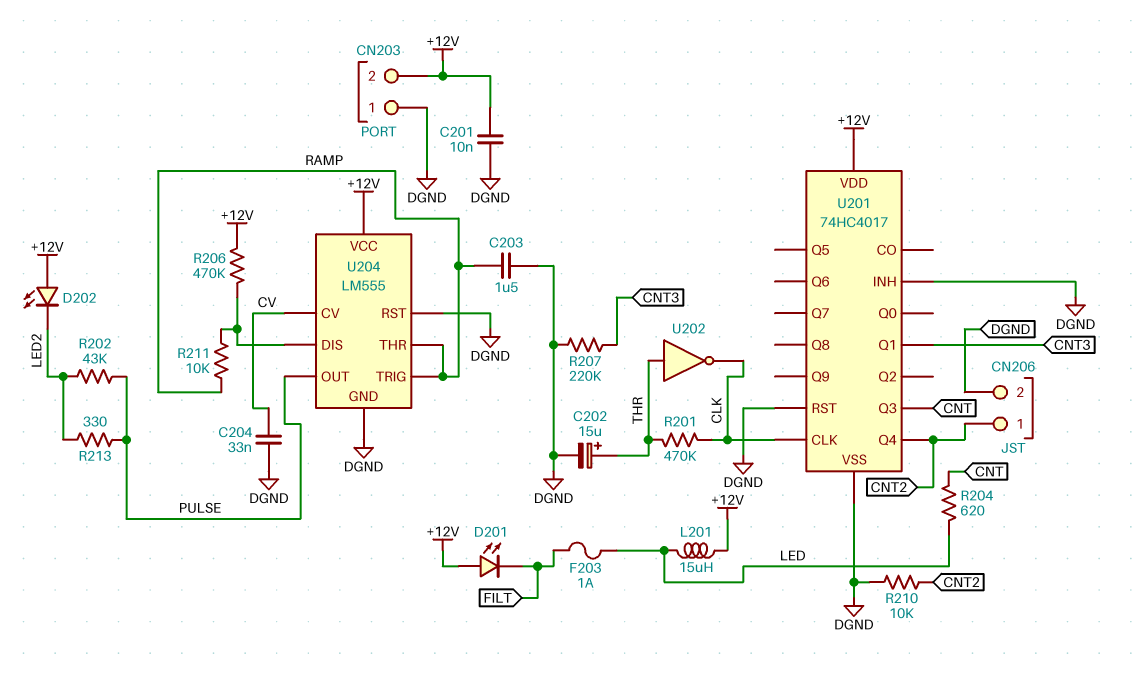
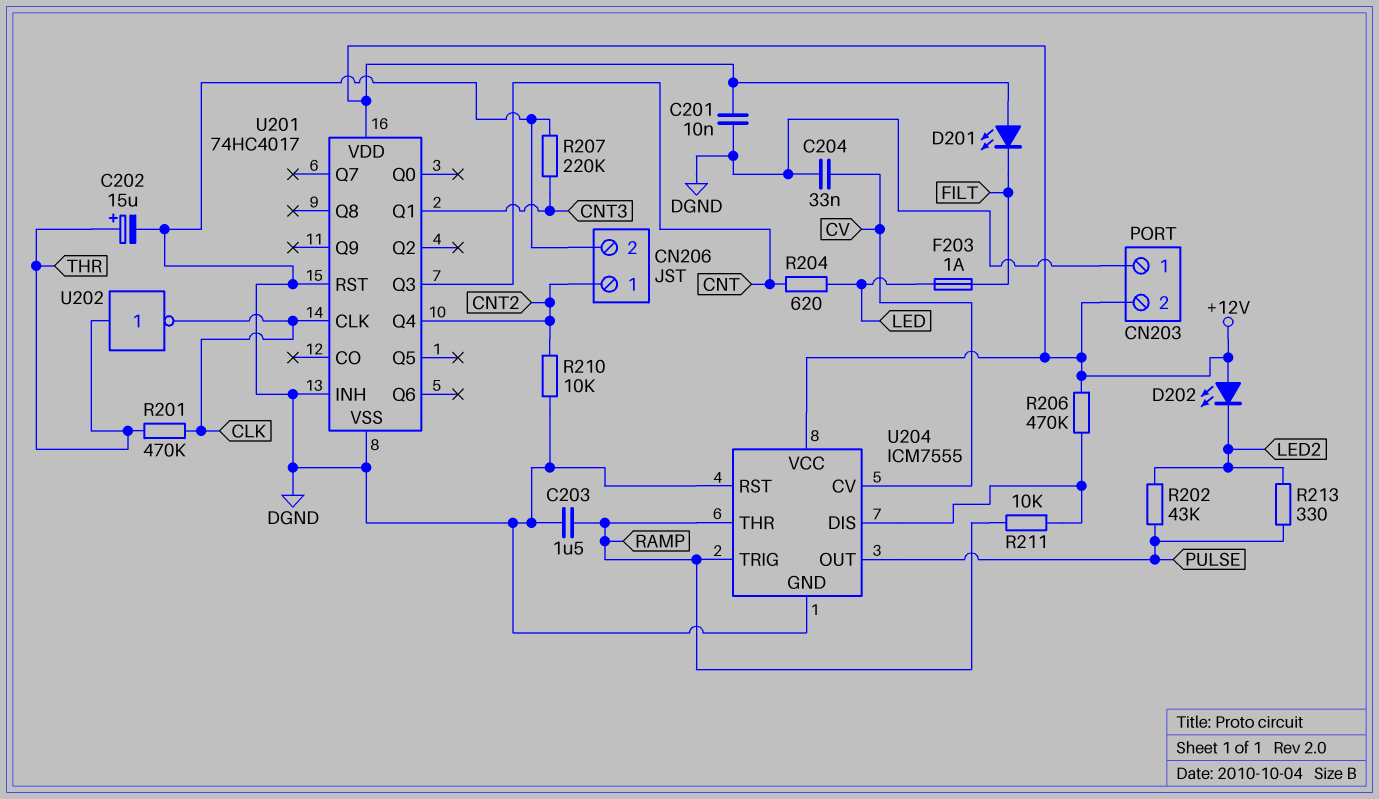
L201: 15uH (+12V, LED) -> none
U204: LM555 -> ICM7555

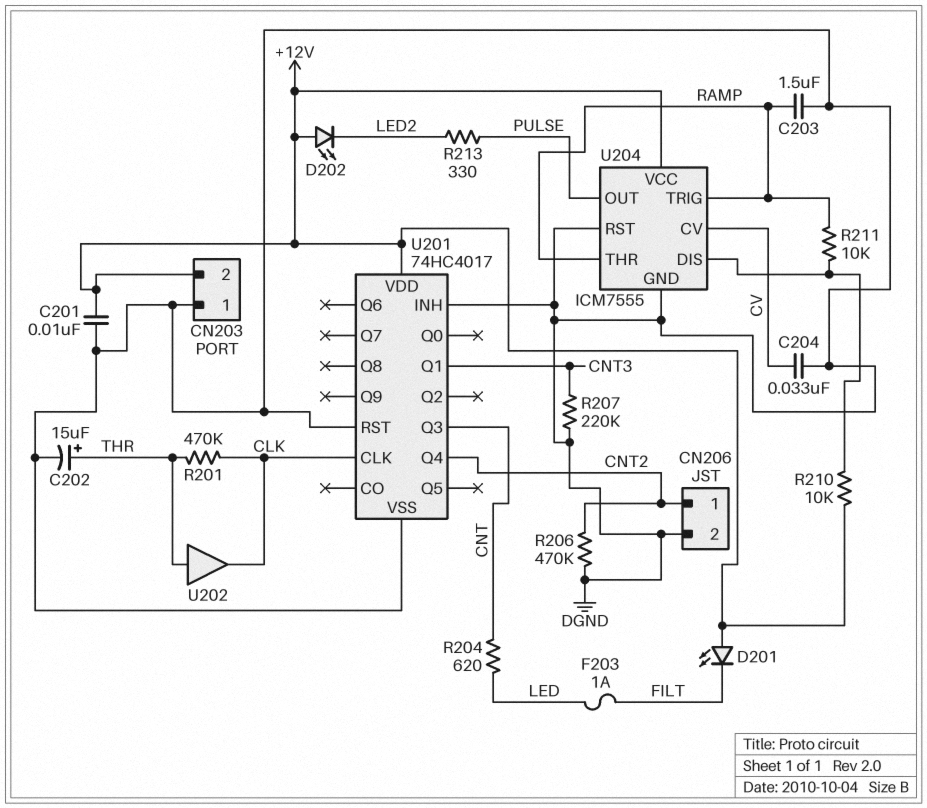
R202: 43k (LED2, PULSE) -> none
R206: 470k (+12V, U204/DIS) -> 470k (CNT2, DGND)
R210: 10k (CNT2, DGND) -> 10k (+12V, U204/DIS)
U202: NOT (in THR, out CLK) -> buffer (in THR, out CLK)

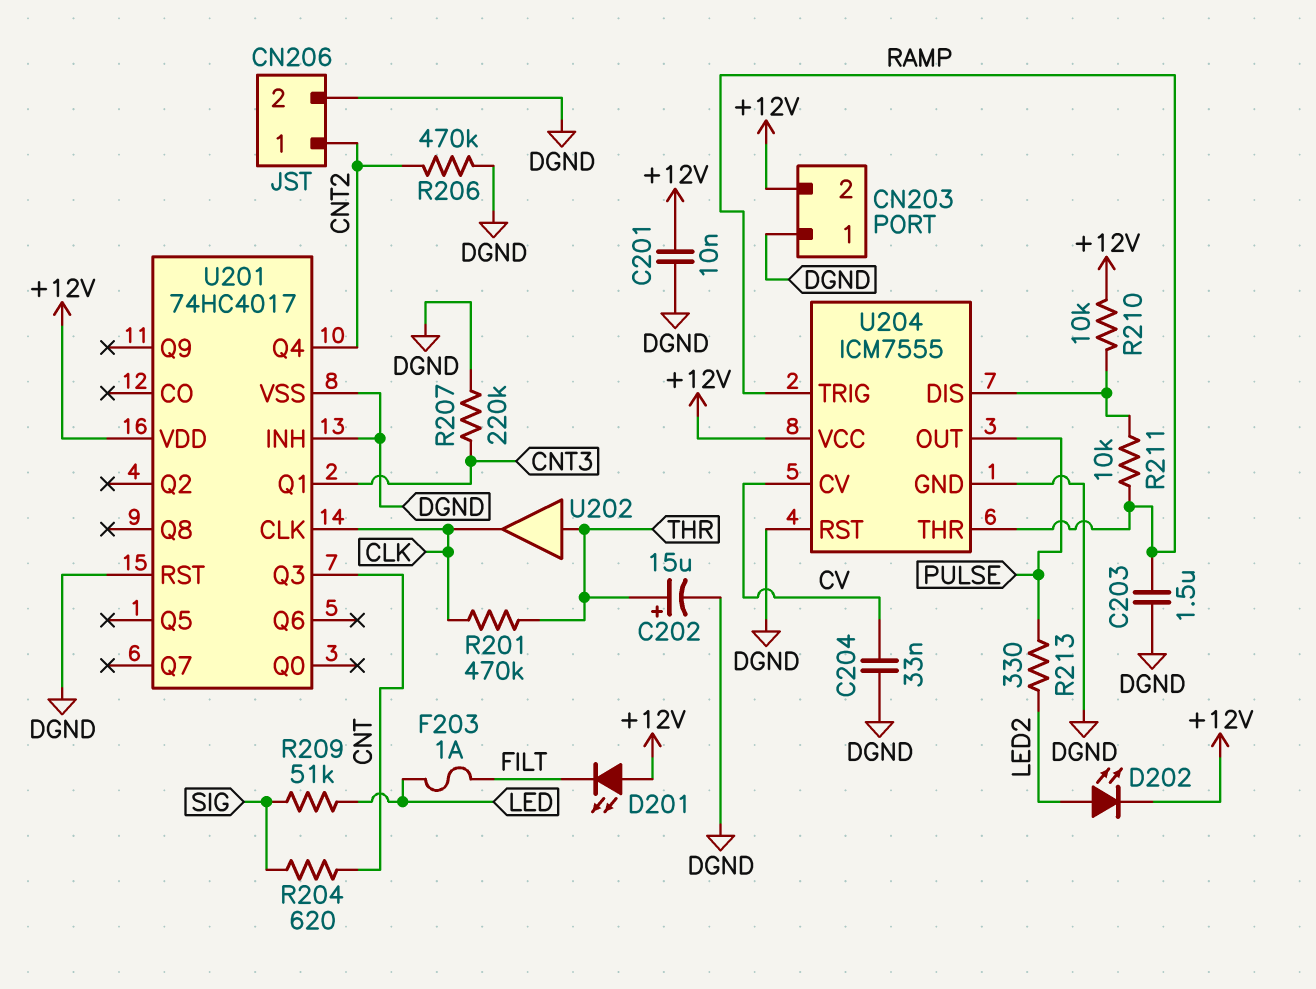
D202: LED (A +12V, K LED2) -> LED (A LED2, K +12V)
R204: 620 (CNT, LED) -> 620 (CNT, SIG)
R209: none -> 51k (LED, SIG)

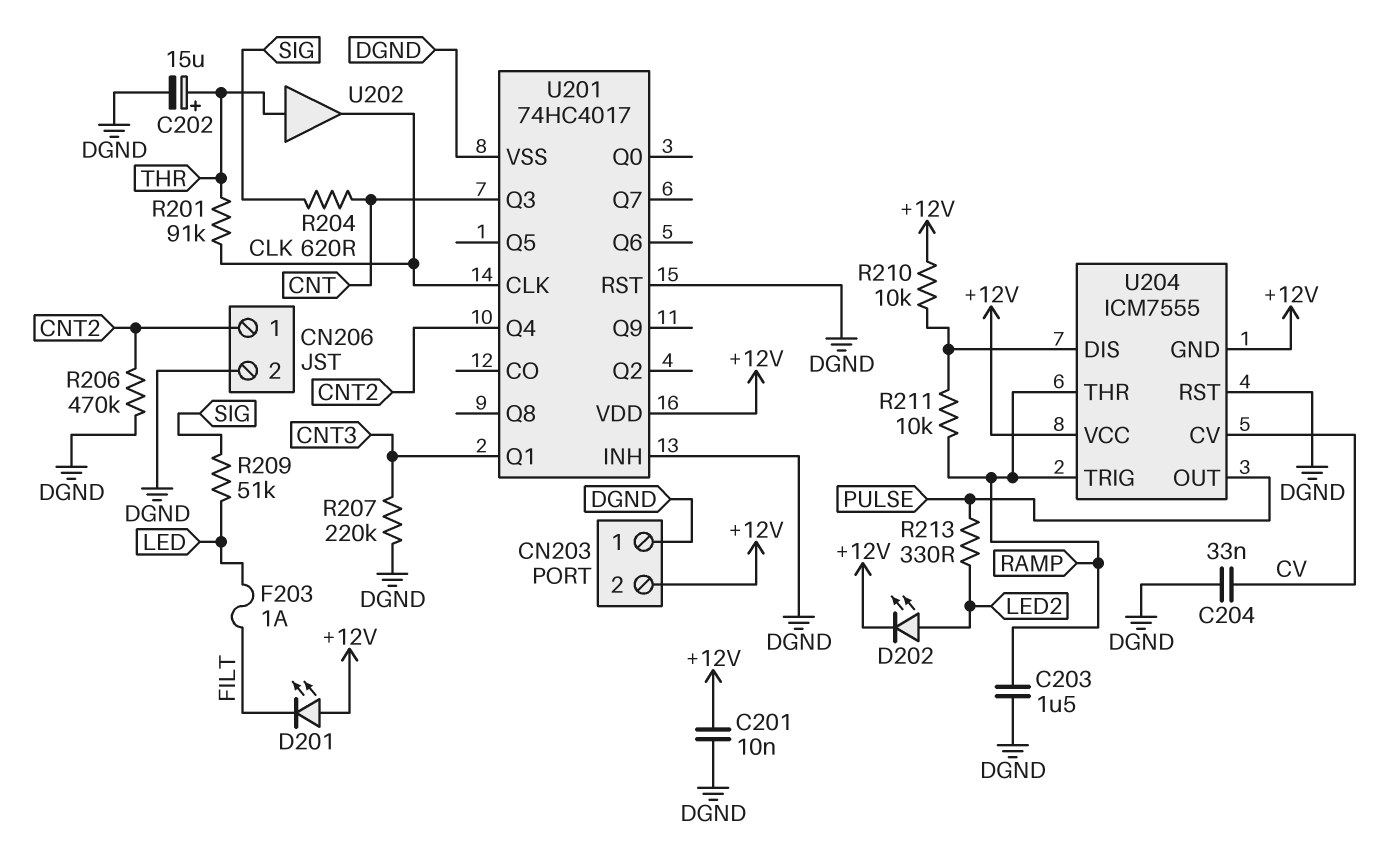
R201: 470k (CLK, THR) -> 91k (CLK, THR)
U204 pin GND: DGND -> +12V

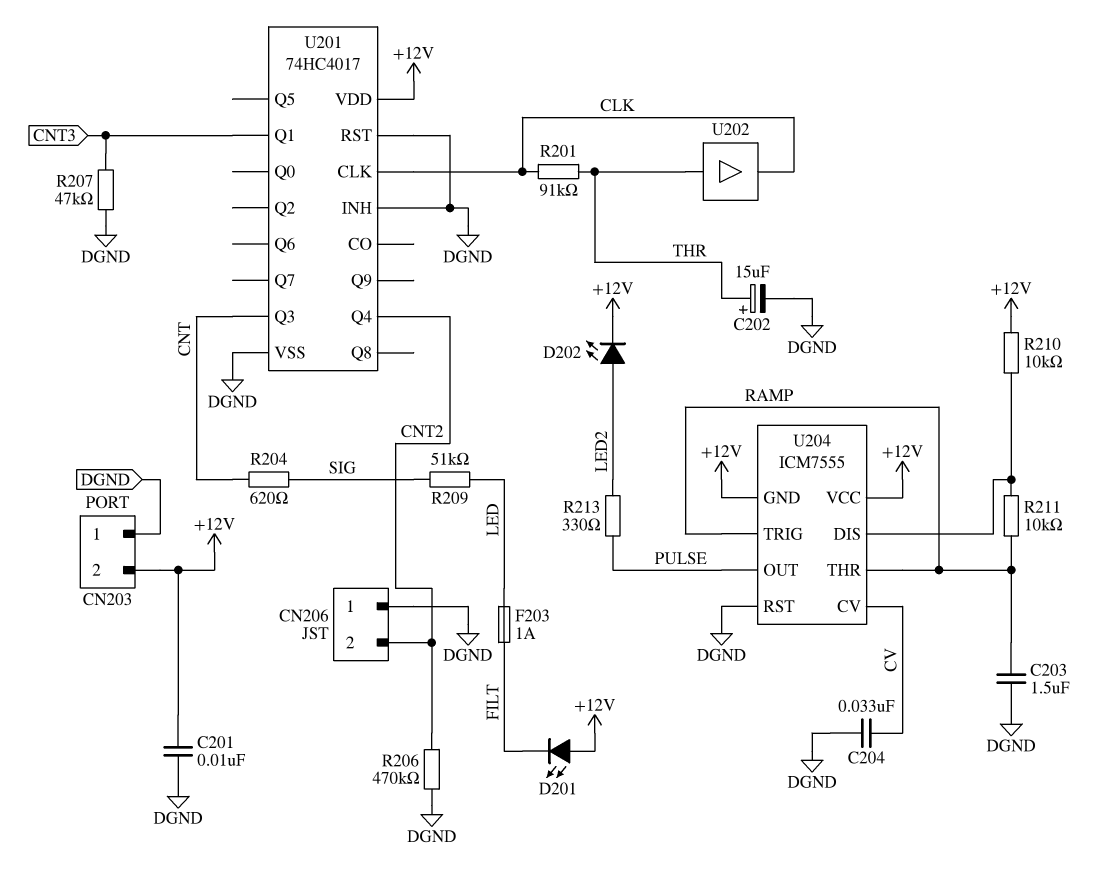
CN206 pin 1: CNT2 -> DGND
CN206 pin 2: DGND -> CNT2
R207: 220k (CNT3, DGND) -> 47k (CNT3, DGND)

